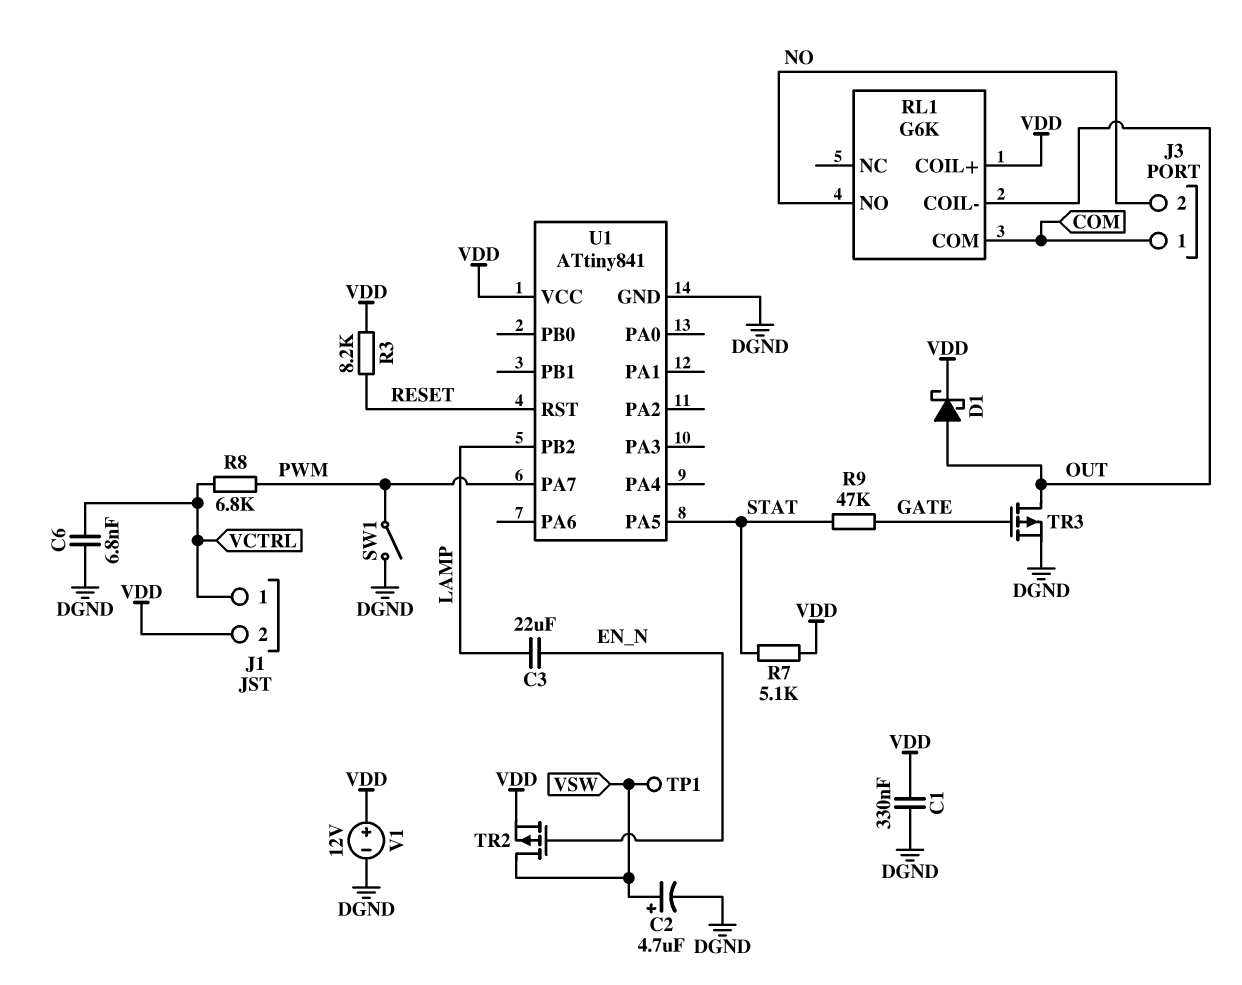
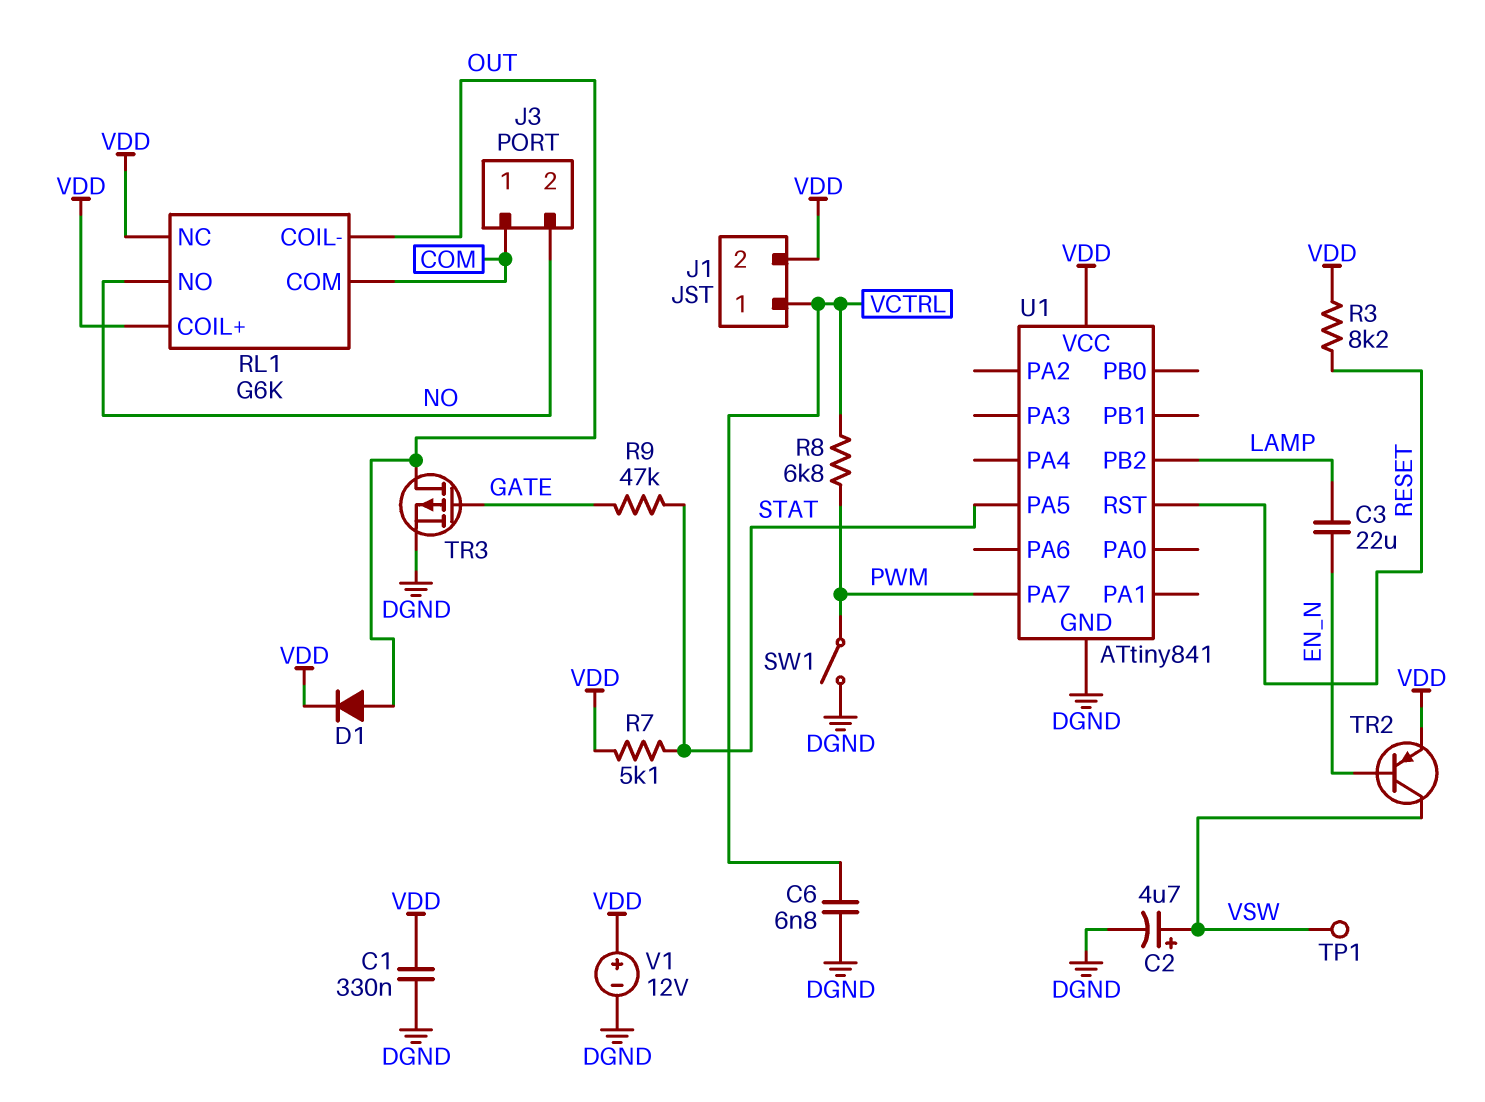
D1: schottky (A OUT, K VDD) -> diode (A OUT, K VDD)
RL1 pin NC: none -> VDD
TR2: PMOS (G EN_N, D VSW, S VDD) -> PNP (B EN_N, C VSW, E VDD)

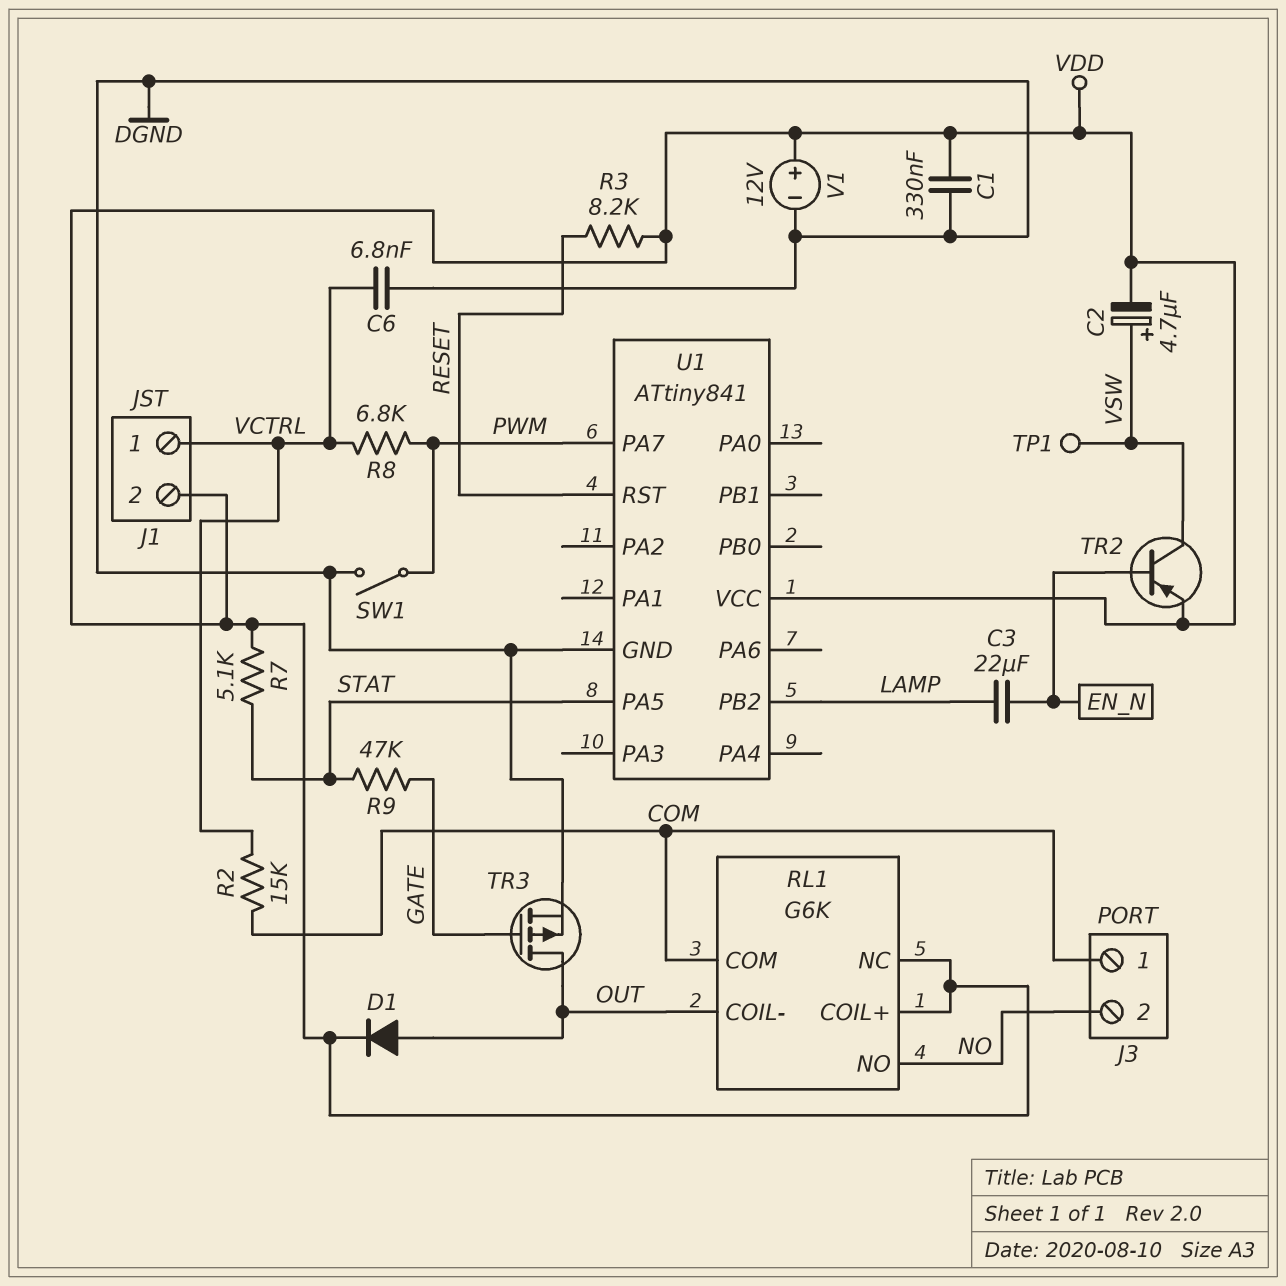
C2: 4.7uF (plus VSW, minus DGND) -> 4.7uF (plus VSW, minus VDD)
R2: none -> 15k (COM, VCTRL)

